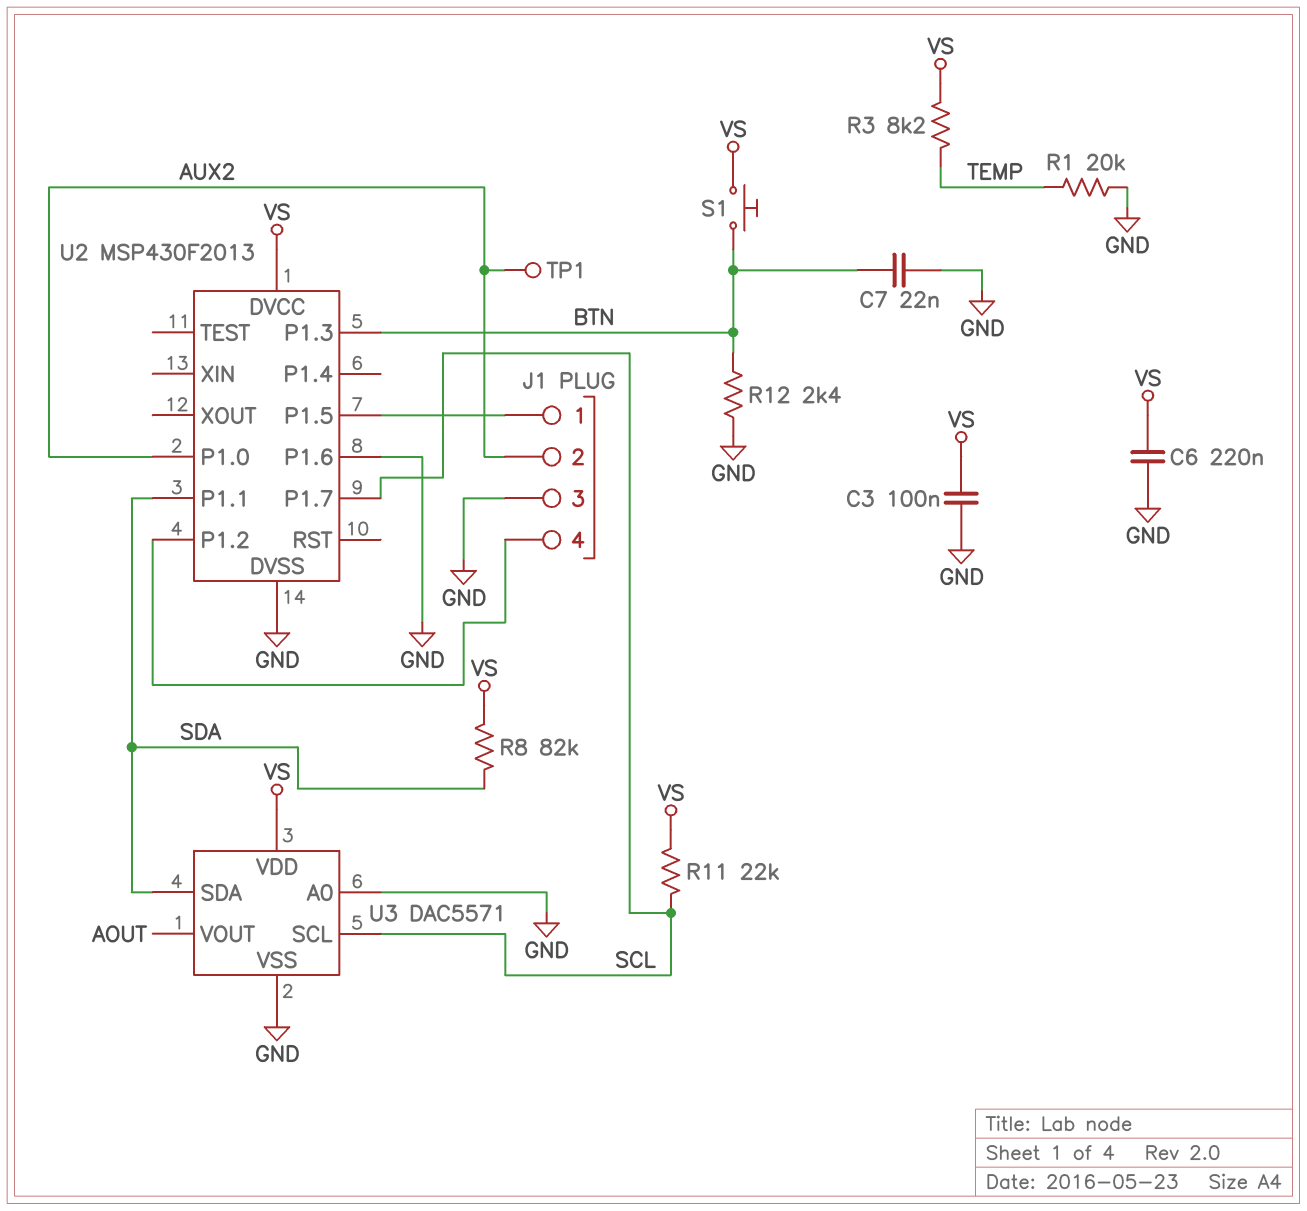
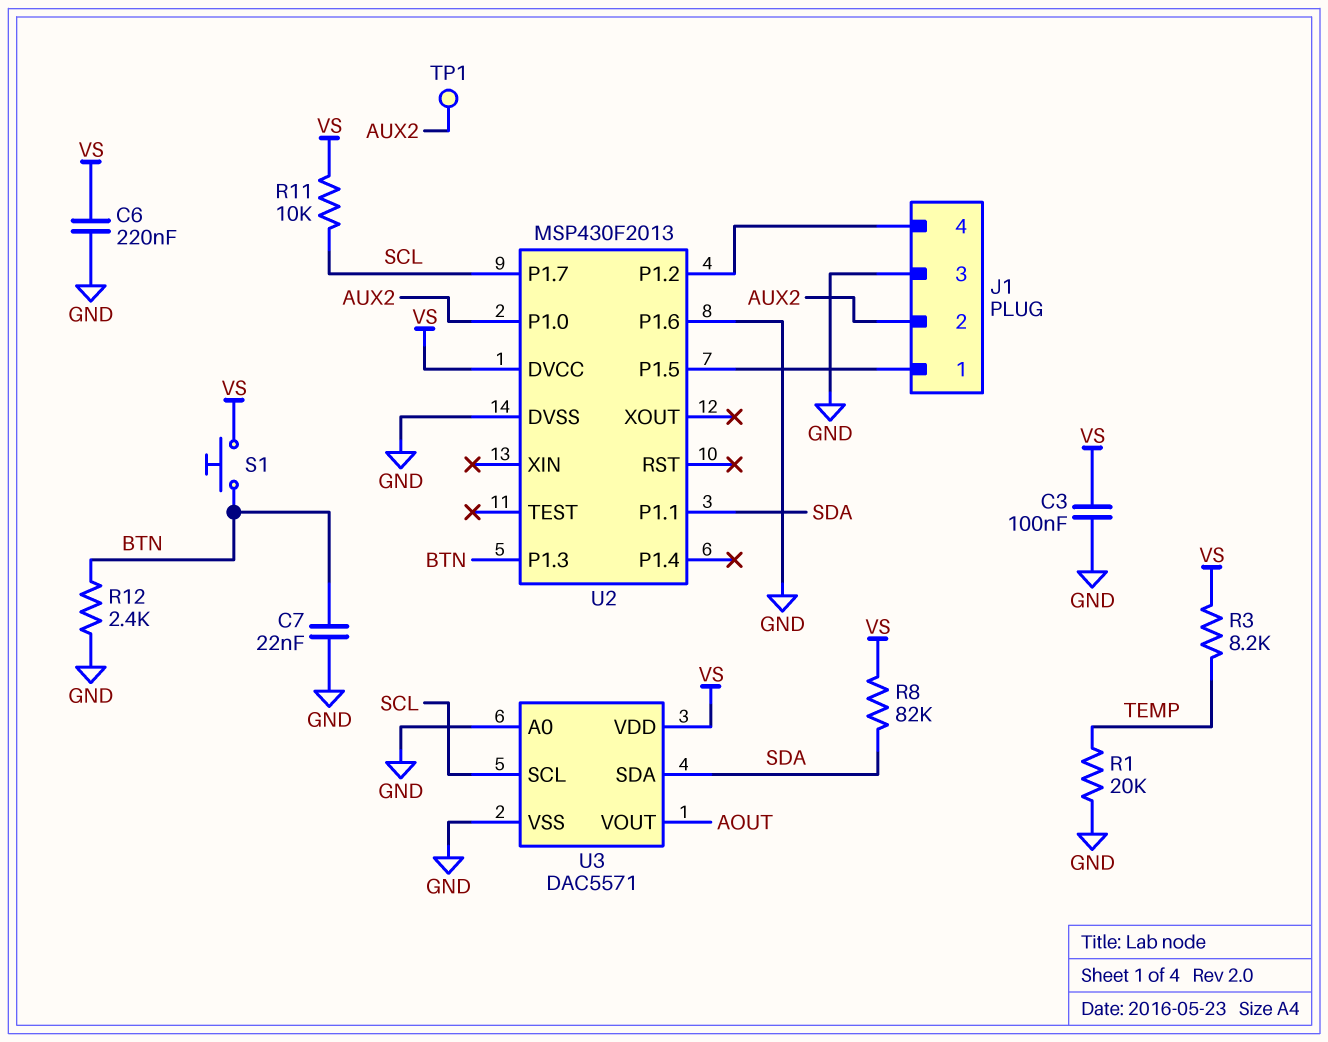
R11: 22k (SCL, VS) -> 10k (SCL, VS)

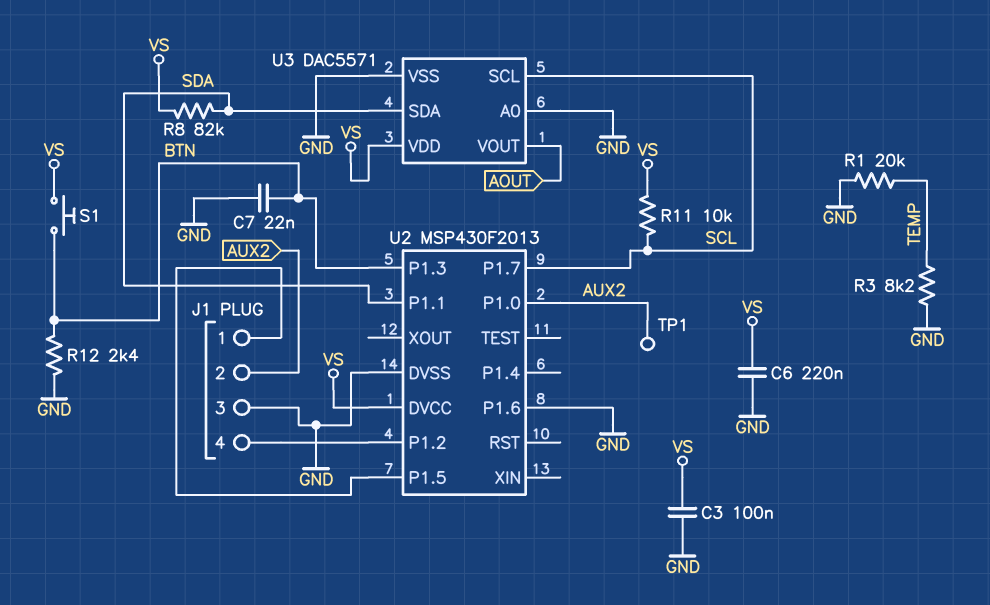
R3: 8.2k (TEMP, VS) -> 8.2k (GND, TEMP)

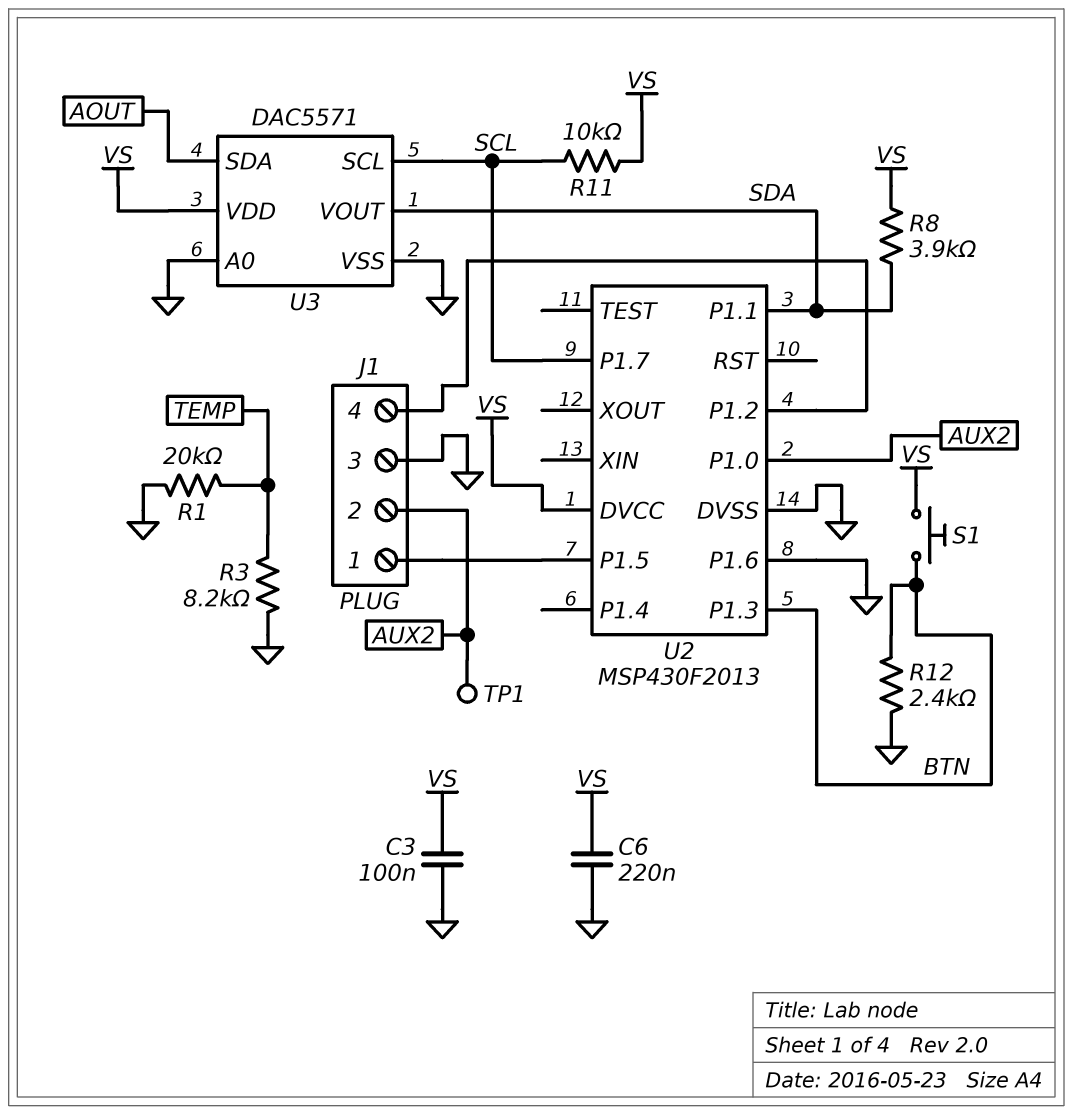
C7: 22nF (BTN, GND) -> none
R8: 82k (SDA, VS) -> 3.9k (SDA, VS)
U3 pin SDA: SDA -> AOUT
U3 pin VOUT: AOUT -> SDA

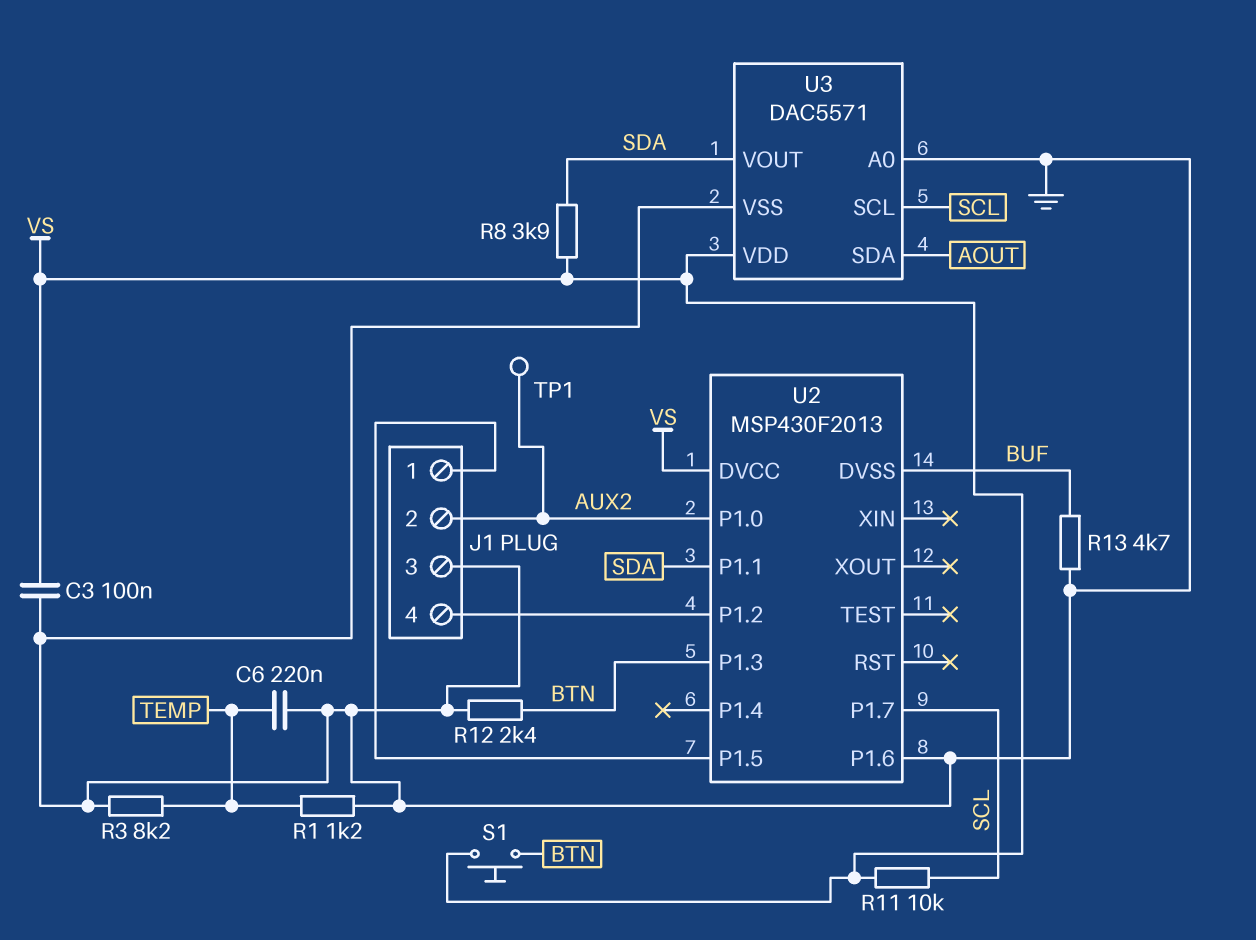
C6: 220nF (GND, VS) -> 220nF (GND, TEMP)
R1: 20k (GND, TEMP) -> 1.2k (GND, TEMP)
R13: none -> 4.7k (BUF, GND)
U2 pin DVSS: GND -> BUF

